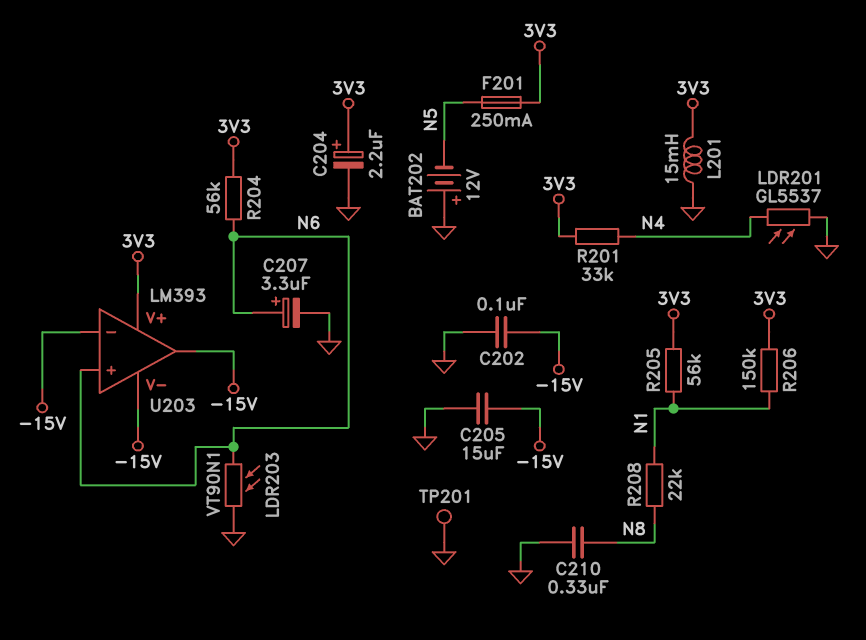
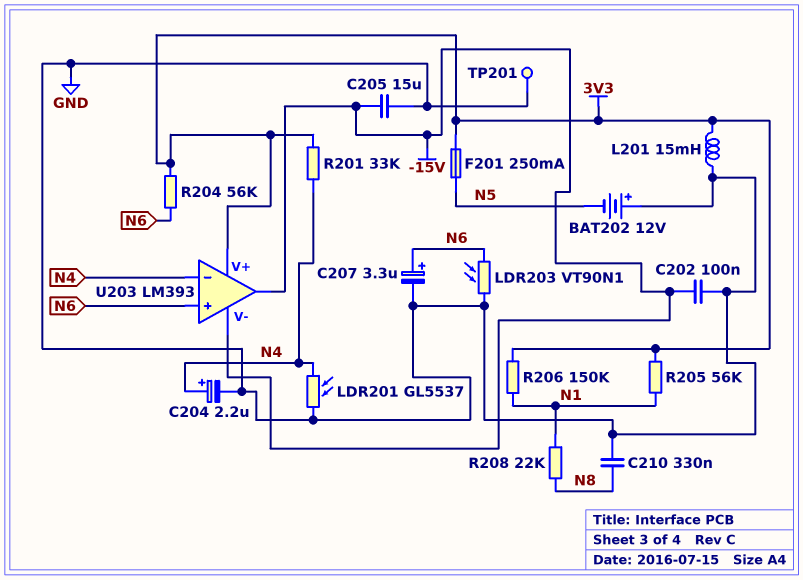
C204: 2.2uF (plus 3V3, minus GND) -> 2.2uF (plus N4, minus GND)
U203 pin in-: -15V -> N4

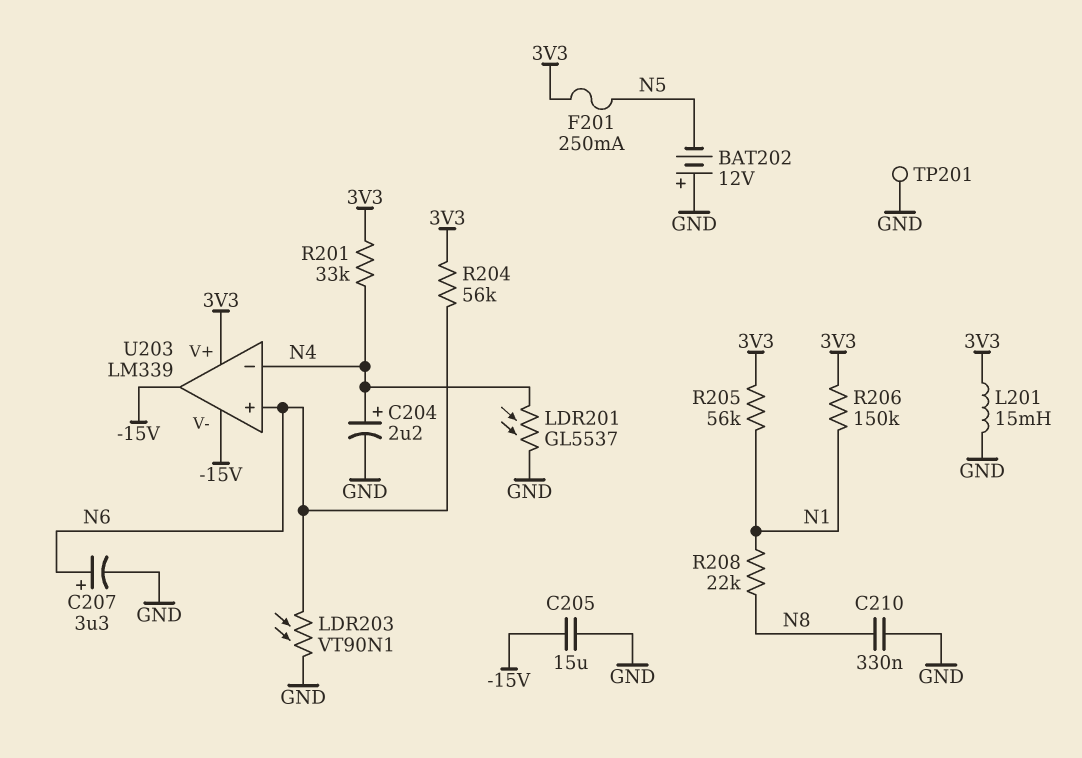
C202: 100nF (-15V, GND) -> none
U203: LM393 -> LM339

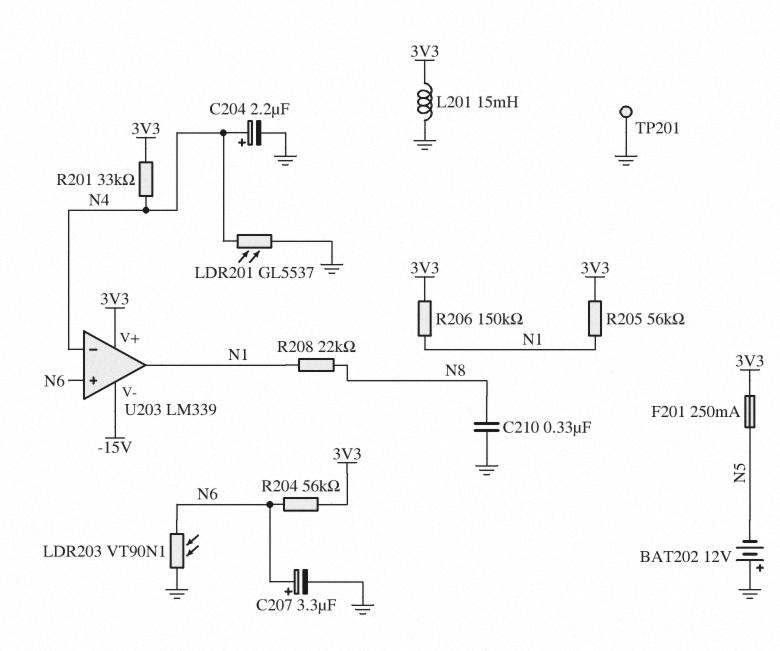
C205: 15uF (-15V, GND) -> none
U203 pin out: -15V -> N1

